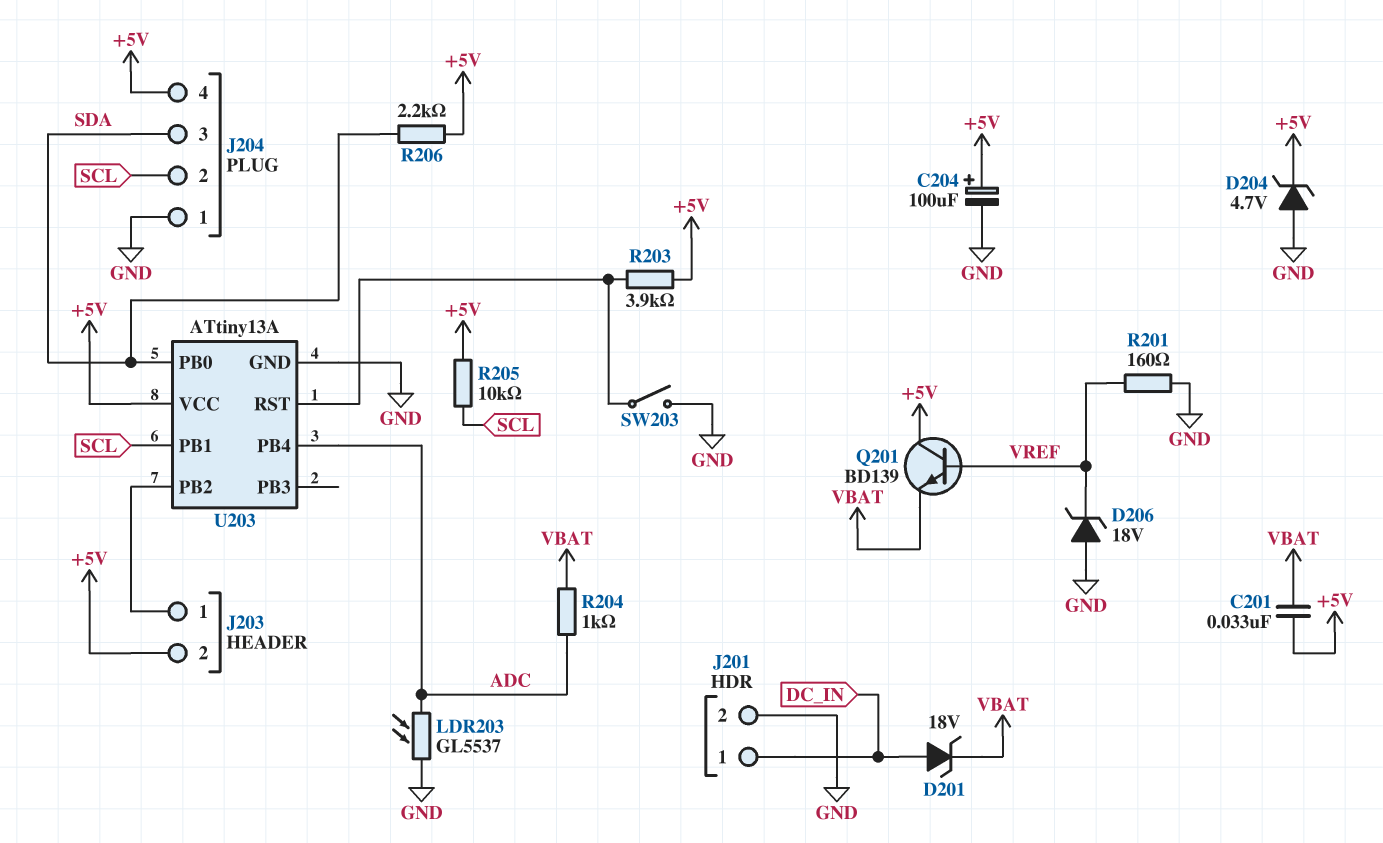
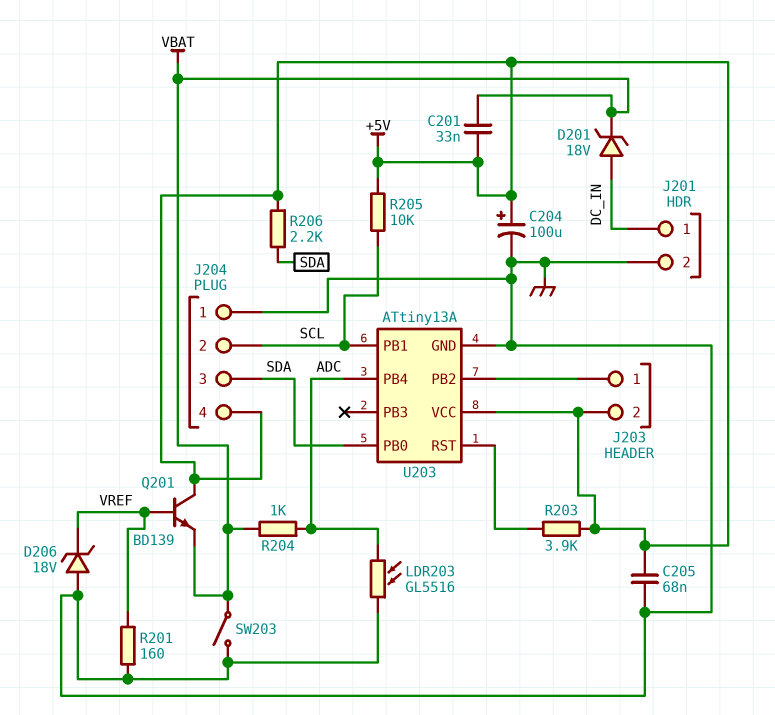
C205: none -> 68nF (+5V, GND)
D204: zener 4.7V (A GND, K +5V) -> none
LDR203: GL5537 (ADC, GND) -> GL5516 (ADC, GND)
SW203: switch (GND, U203/RST) -> switch (GND, VBAT)

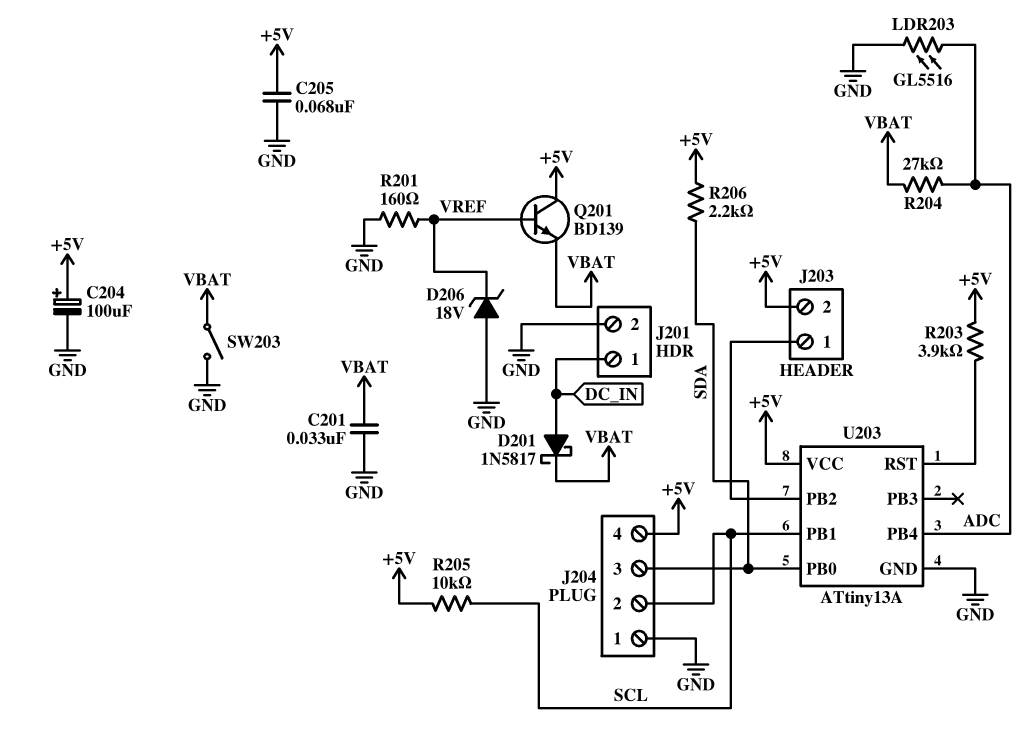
C201: 33nF (+5V, VBAT) -> 33nF (GND, VBAT)
D201: zener 18V (A DC_IN, K VBAT) -> schottky 1N5817 (A DC_IN, K VBAT)
R204: 1k (ADC, VBAT) -> 27k (ADC, VBAT)

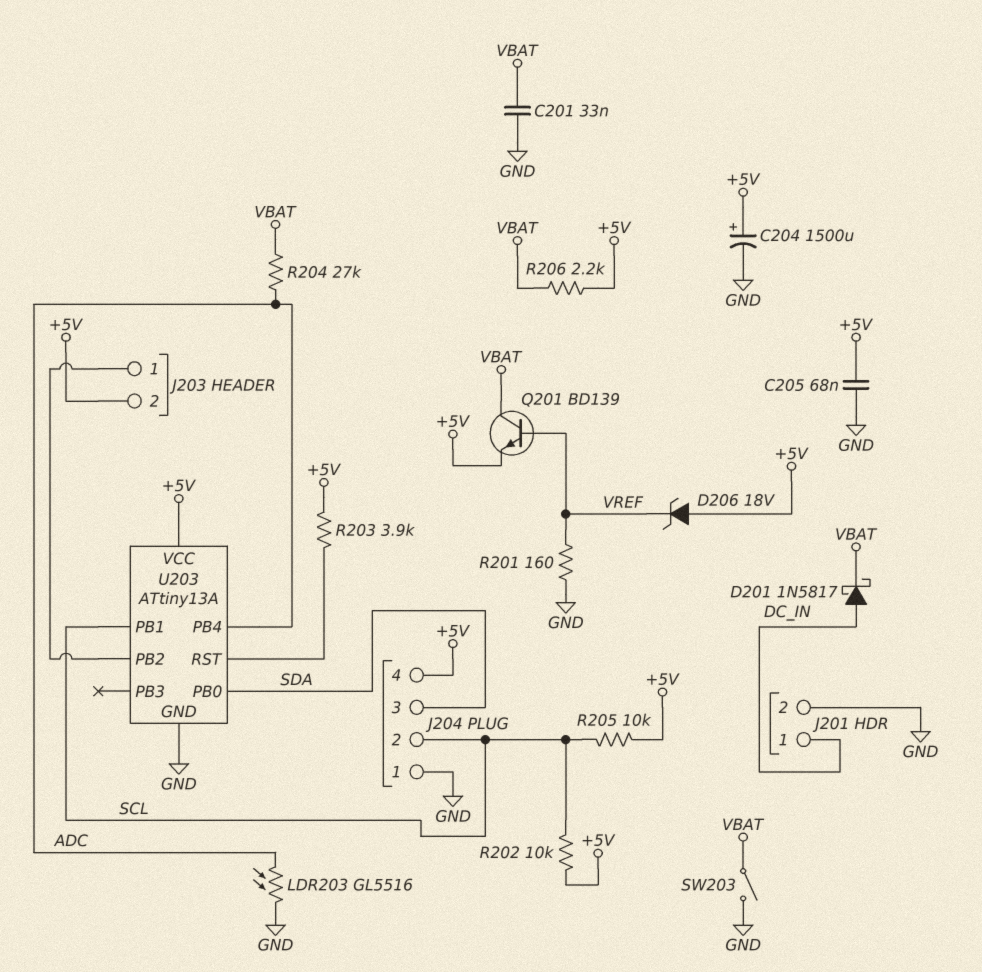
C204: 100uF (plus +5V, minus GND) -> 1500uF (plus +5V, minus GND)
D206: zener 18V (A GND, K VREF) -> zener 18V (A +5V, K VREF)
Q201: NPN BD139 (B VREF, C +5V, E VBAT) -> NPN BD139 (B VREF, C VBAT, E +5V)
R202: none -> 10k (+5V, SCL)
R206: 2.2k (+5V, SDA) -> 2.2k (+5V, VBAT)

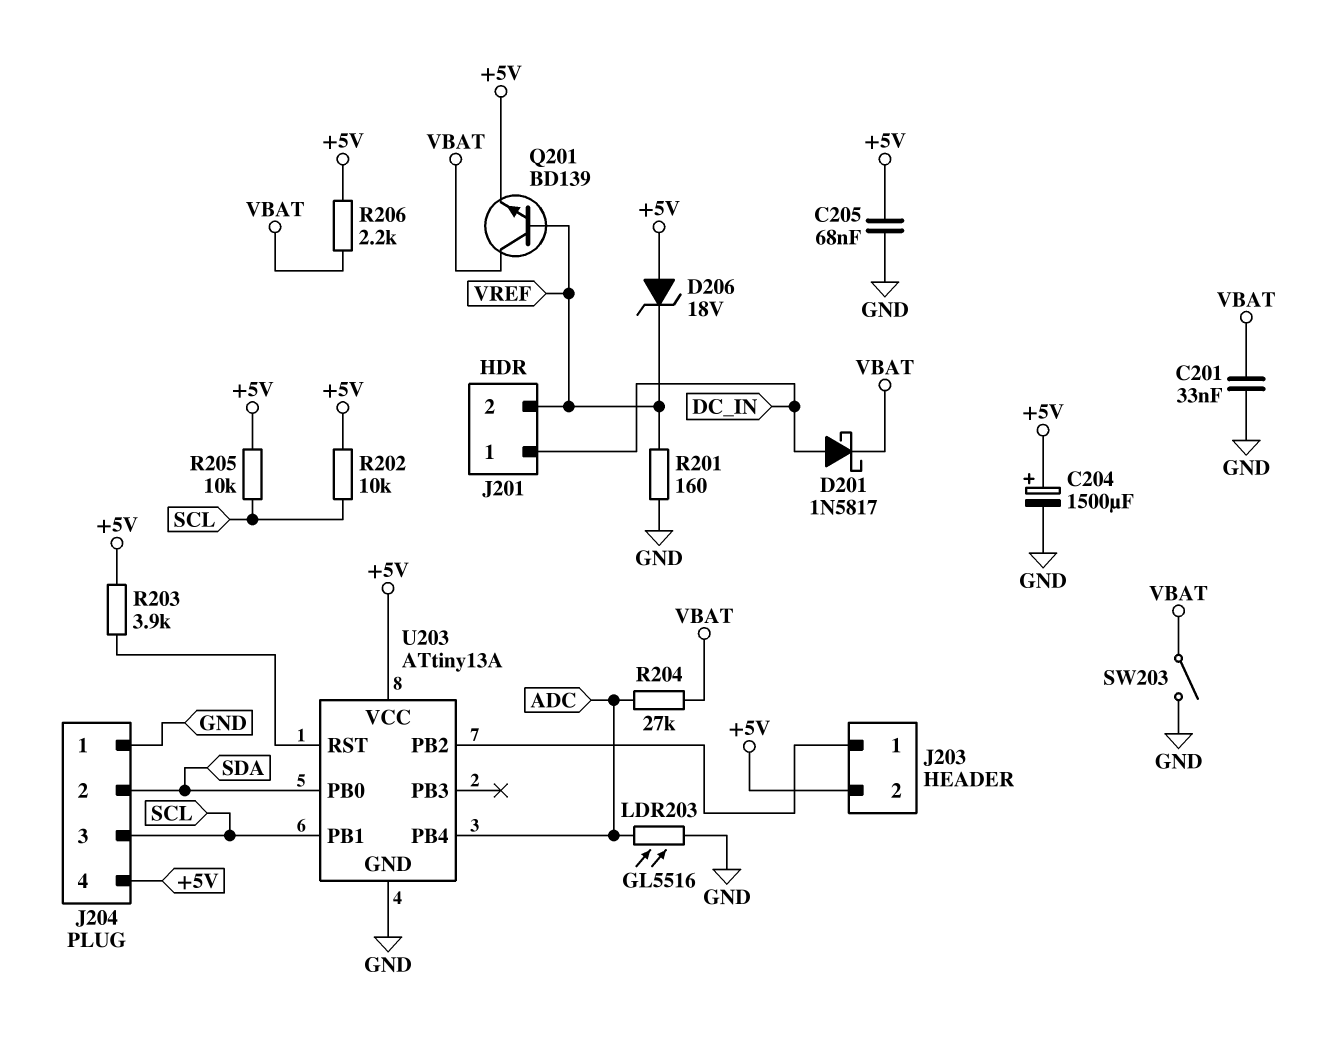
J201 pin 2: GND -> VREF
J204 pin 2: SCL -> SDA
J204 pin 3: SDA -> SCL

